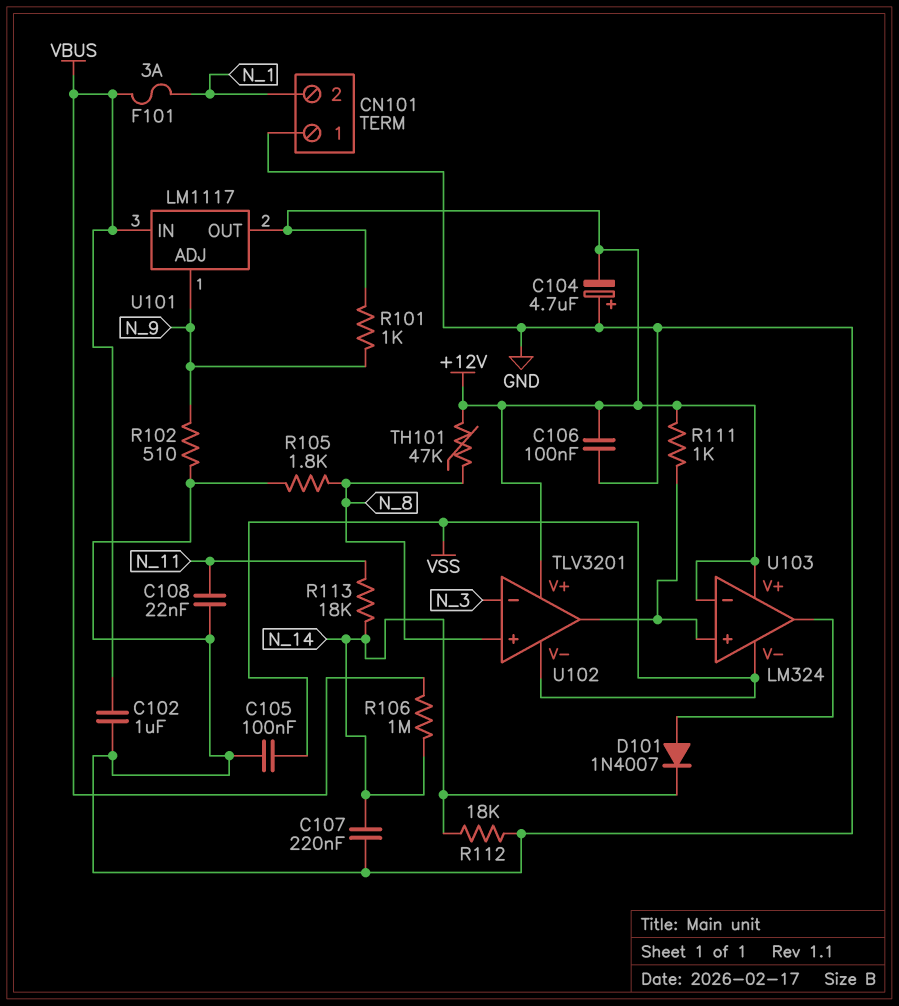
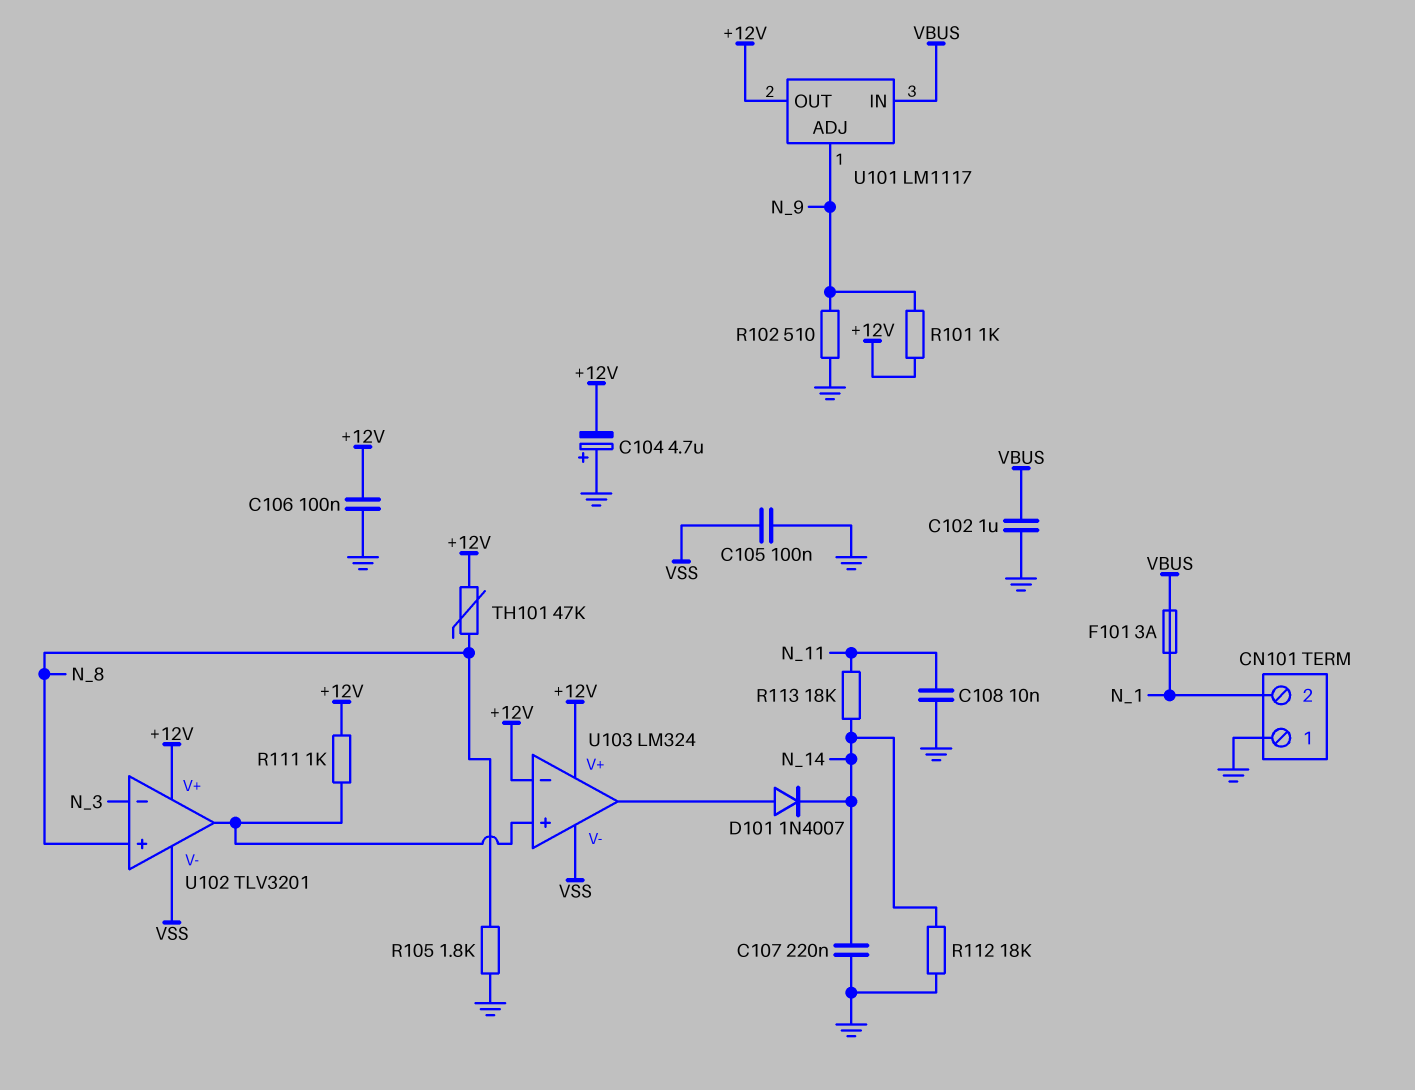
C108: 22nF (GND, N_11) -> 10nF (GND, N_11)
R106: 1M (N_14, VBUS) -> none

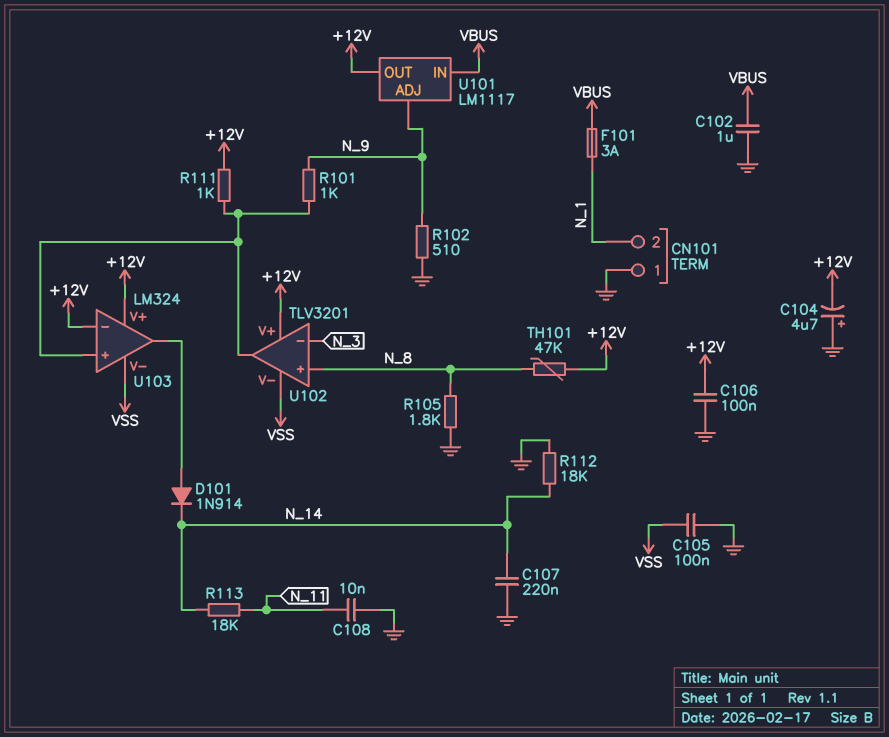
D101: diode 1N4007 (A U103/out, K N_14) -> diode 1N914 (A U103/out, K N_14)
R101: 1k (+12V, N_9) -> 1k (N_9, U102/out)

